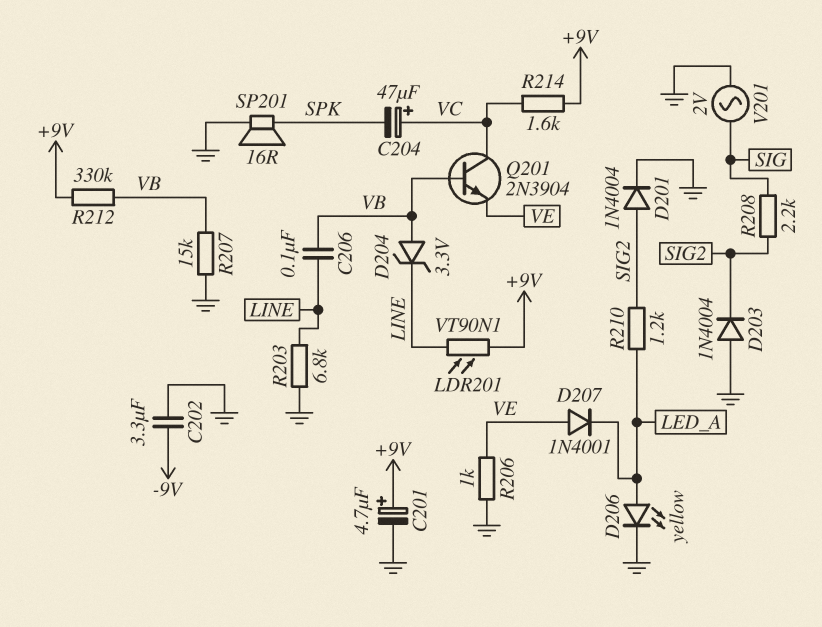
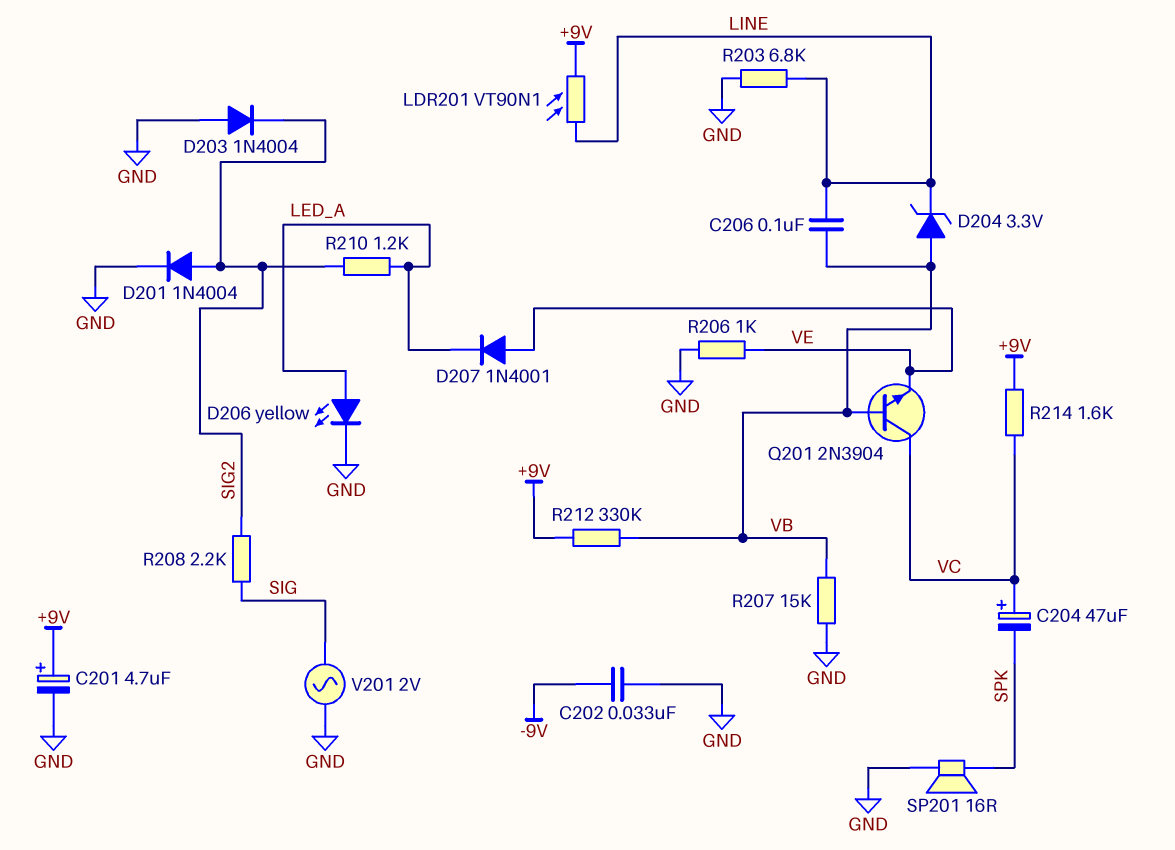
C202: 3.3uF (-9V, GND) -> 33nF (-9V, GND)

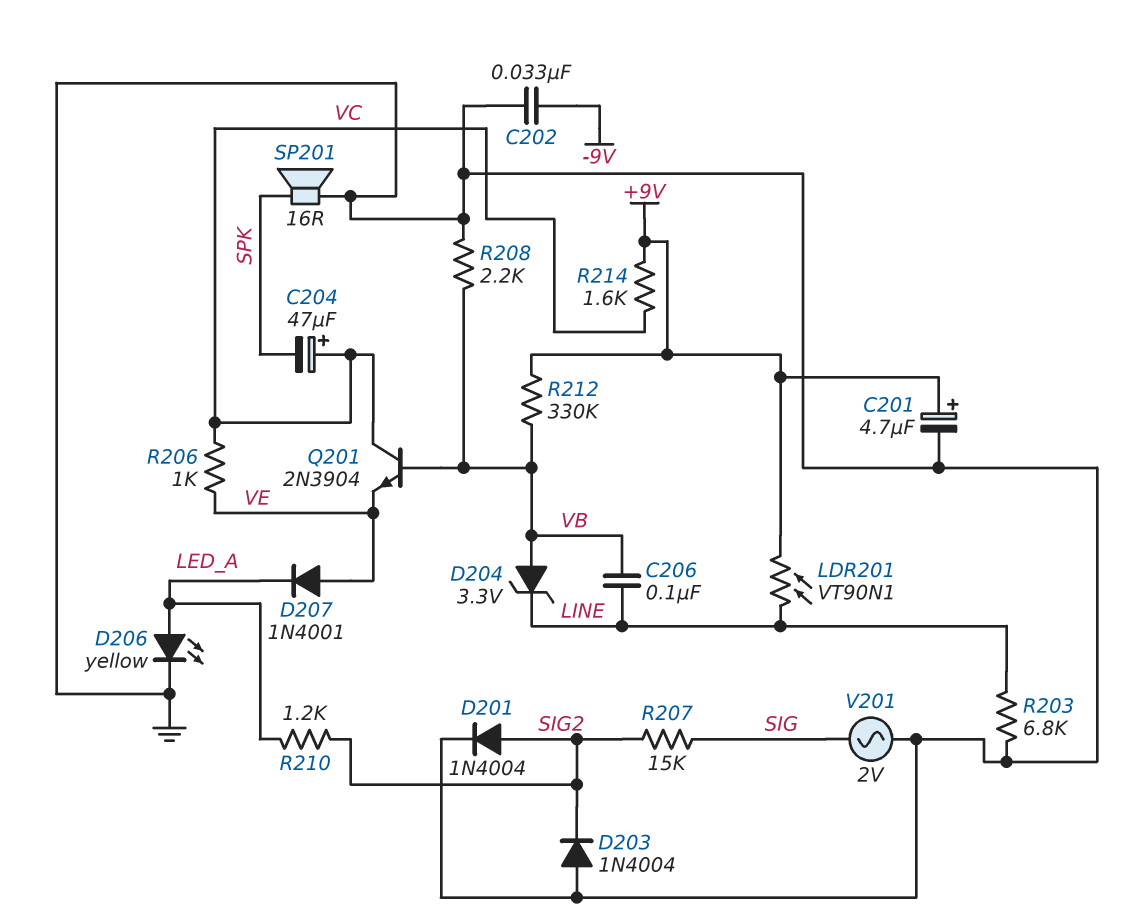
R206: 1k (GND, VE) -> 1k (VC, VE)
R207: 15k (GND, VB) -> 15k (SIG, SIG2)
R208: 2.2k (SIG, SIG2) -> 2.2k (GND, VB)

